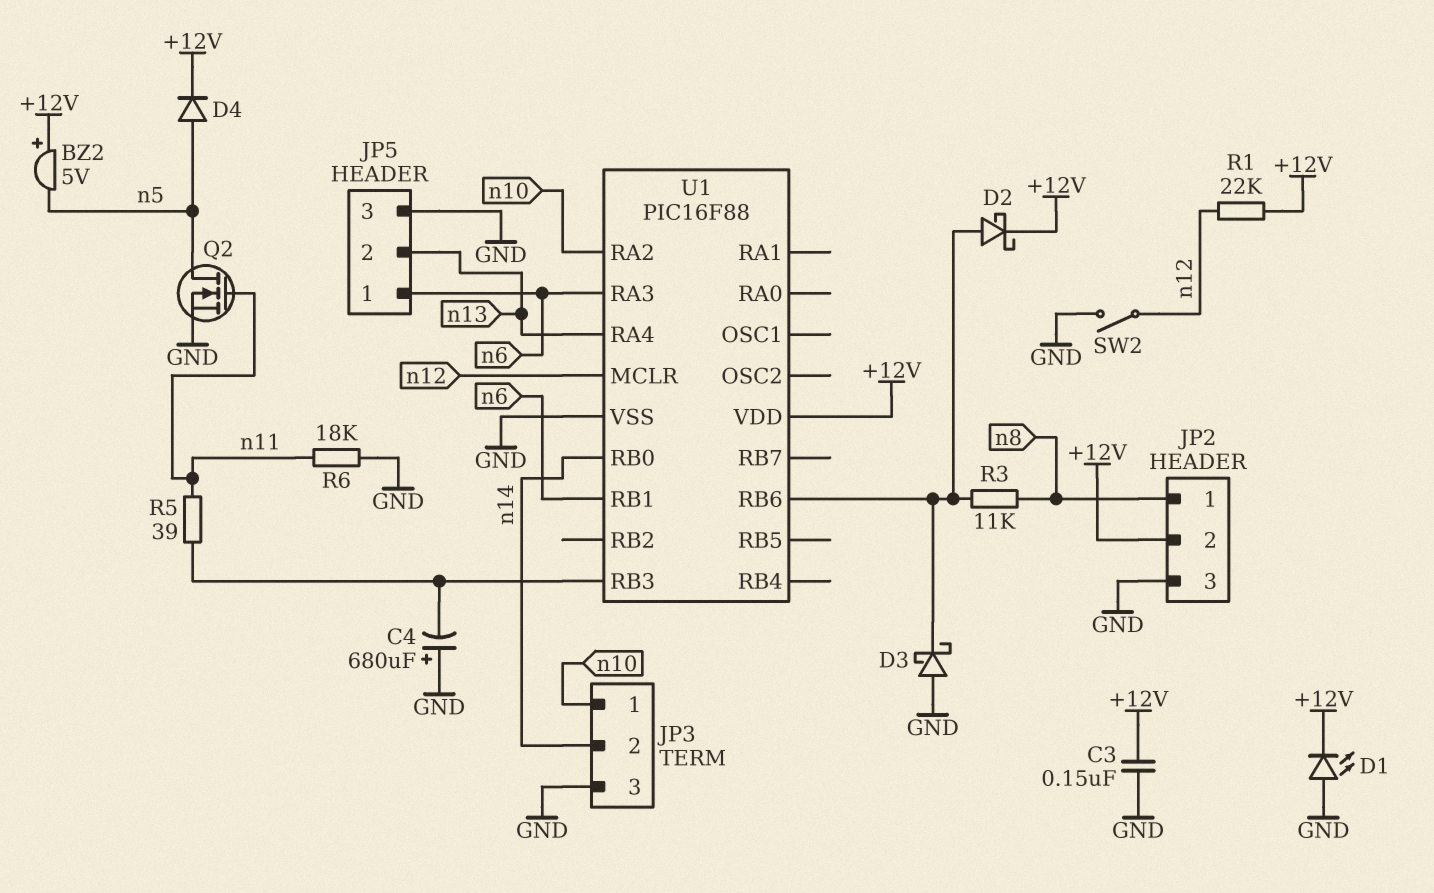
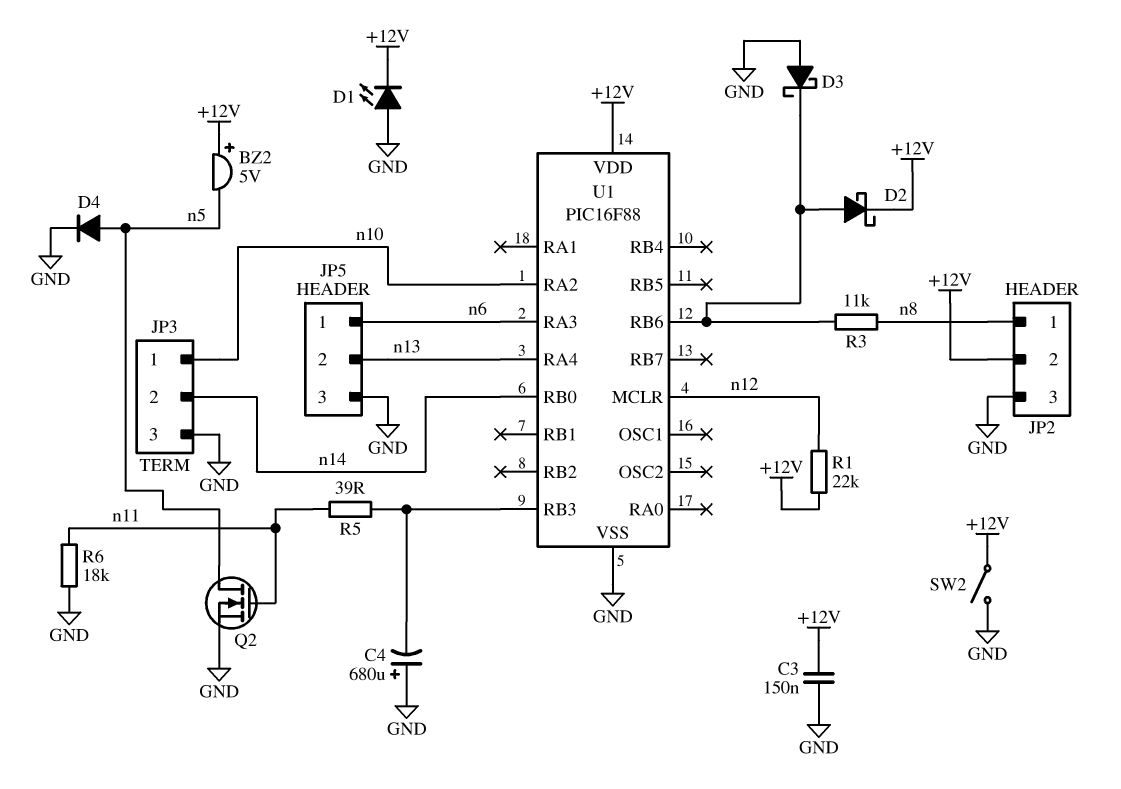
D4: diode (A n5, K +12V) -> diode (A n5, K GND)
SW2: switch (GND, n12) -> switch (+12V, GND)
U1 pin RB1: n6 -> none

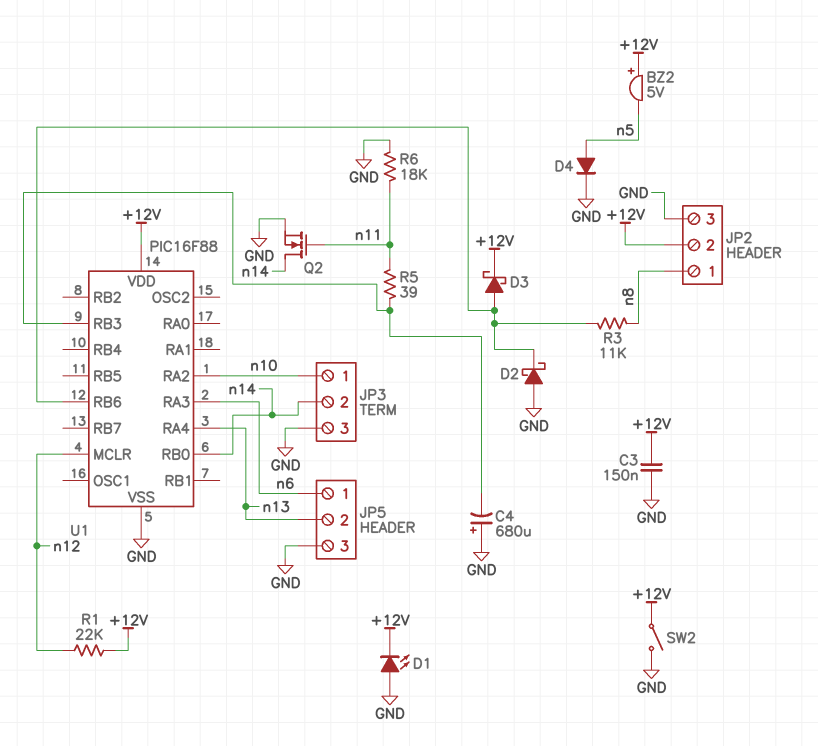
D2: schottky (A U1/RB6, K +12V) -> schottky (A GND, K U1/RB6)
D3: schottky (A GND, K U1/RB6) -> schottky (A U1/RB6, K +12V)
Q2: NMOS (G n11, D n5, S GND) -> NMOS (G n11, D n14, S GND)

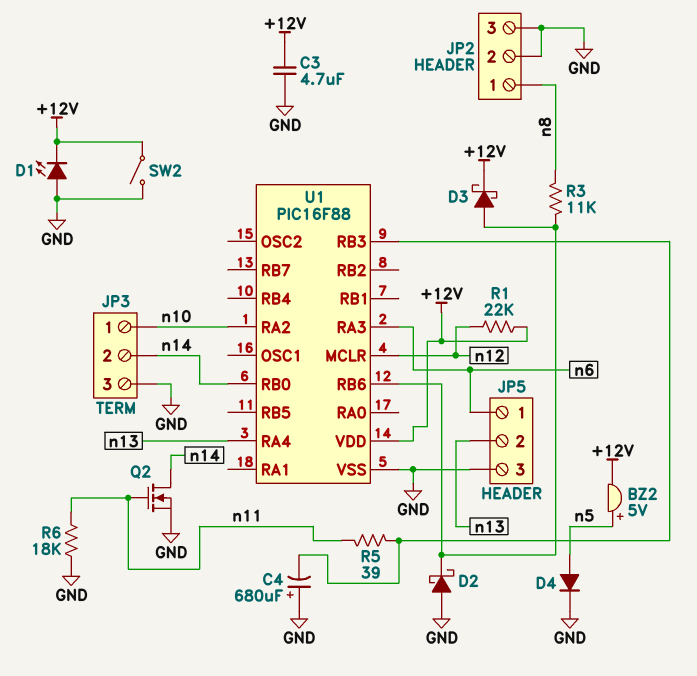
BZ2: buzzer 5V (plus +12V, minus n5) -> buzzer 5V (plus n5, minus +12V)
C3: 150nF (+12V, GND) -> 4.7uF (+12V, GND)
JP2 pin 2: +12V -> GND

